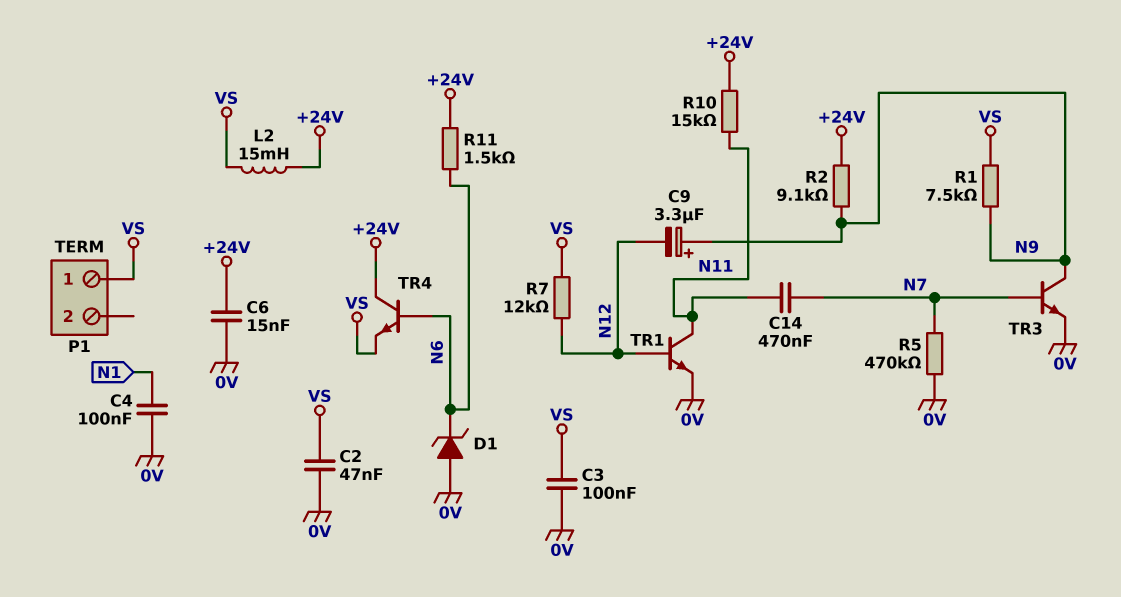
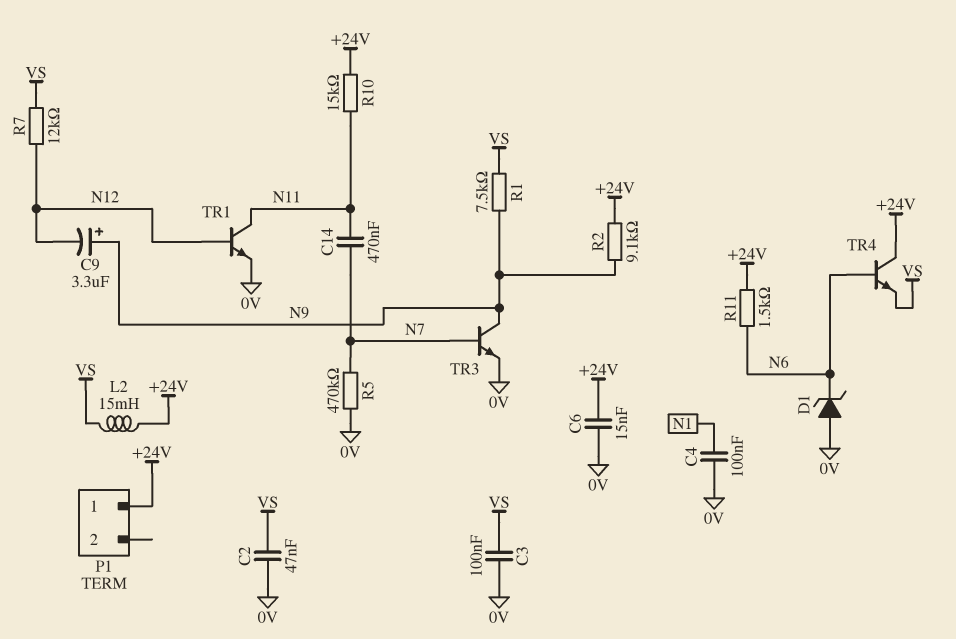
P1 pin 1: VS -> +24V

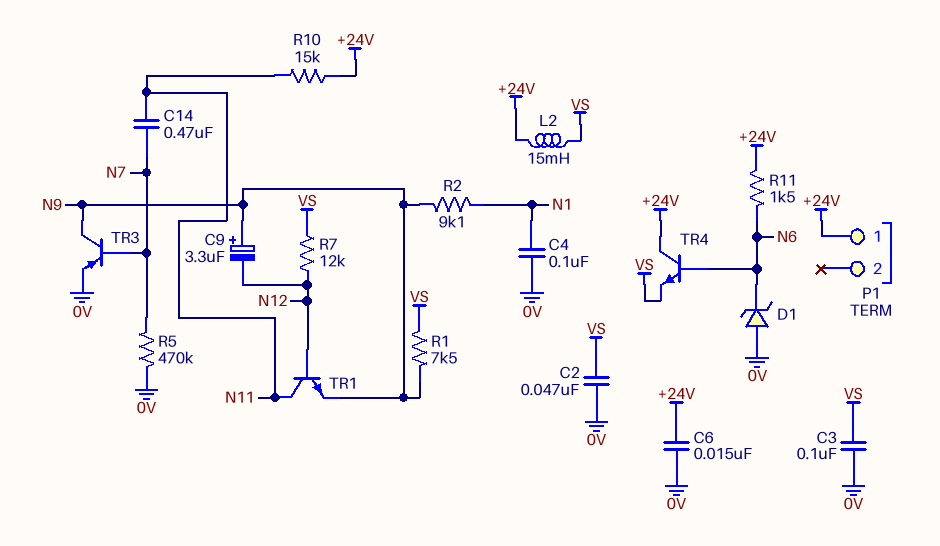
R2: 9.1k (+24V, N9) -> 9.1k (N1, N9)
TR1: NPN (B N12, C N11, E 0V) -> NPN (B N12, C N11, E N9)
TR3: NPN (B N7, C N9, E 0V) -> PNP (B N7, C N9, E 0V)

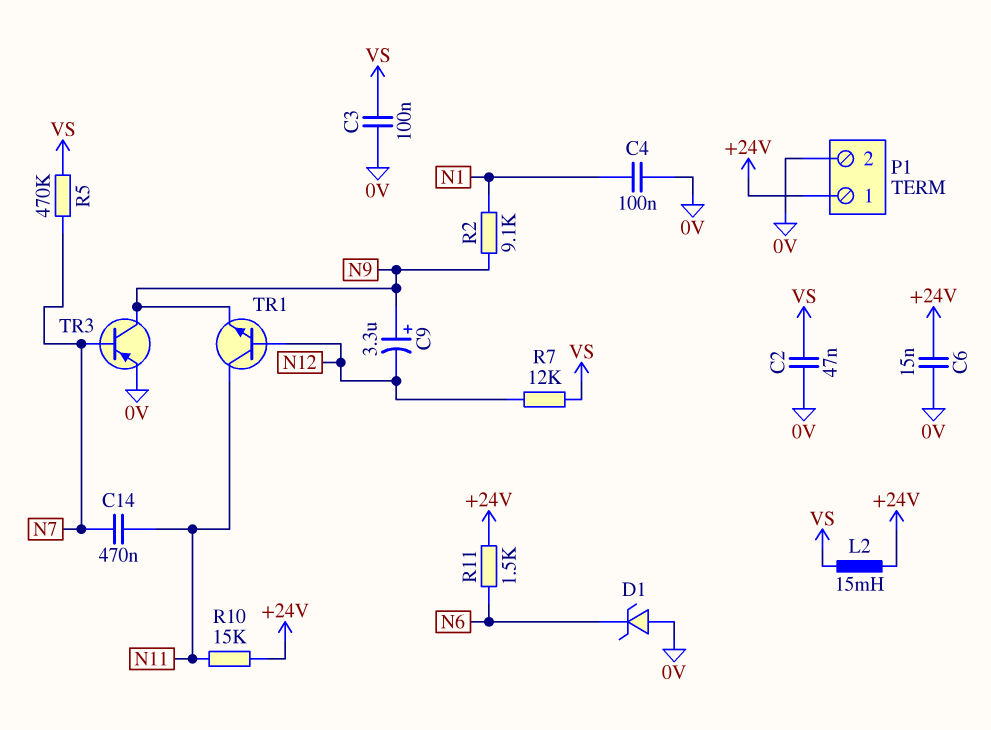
P1 pin 2: none -> 0V
R1: 7.5k (N9, VS) -> none
R5: 470k (0V, N7) -> 470k (N7, VS)
TR4: NPN (B N6, C +24V, E VS) -> none

